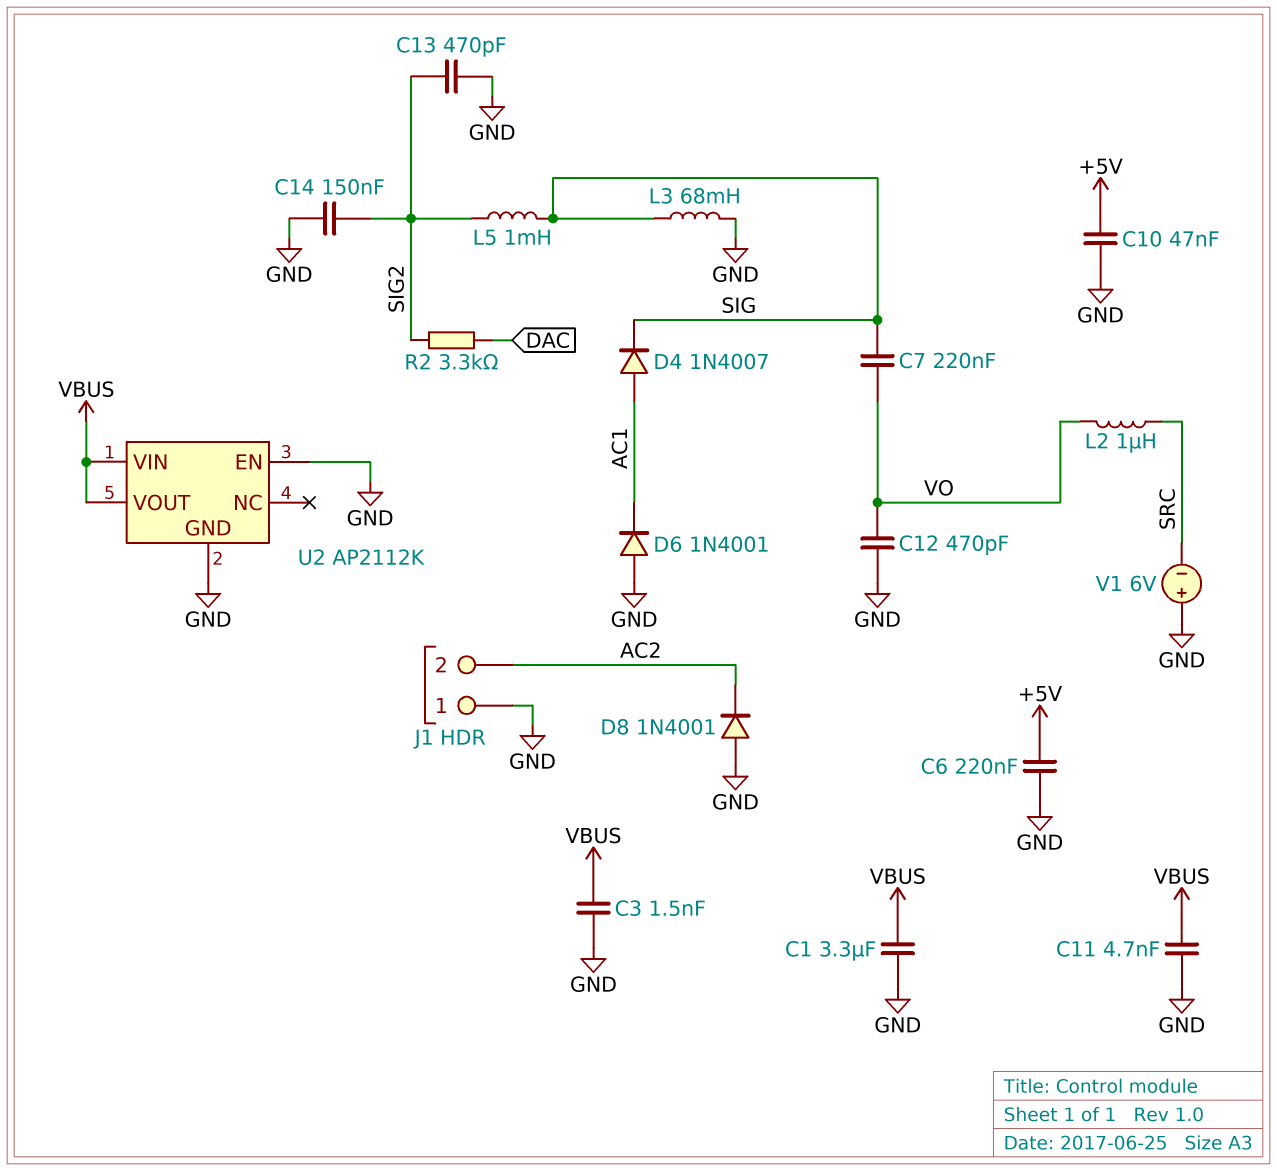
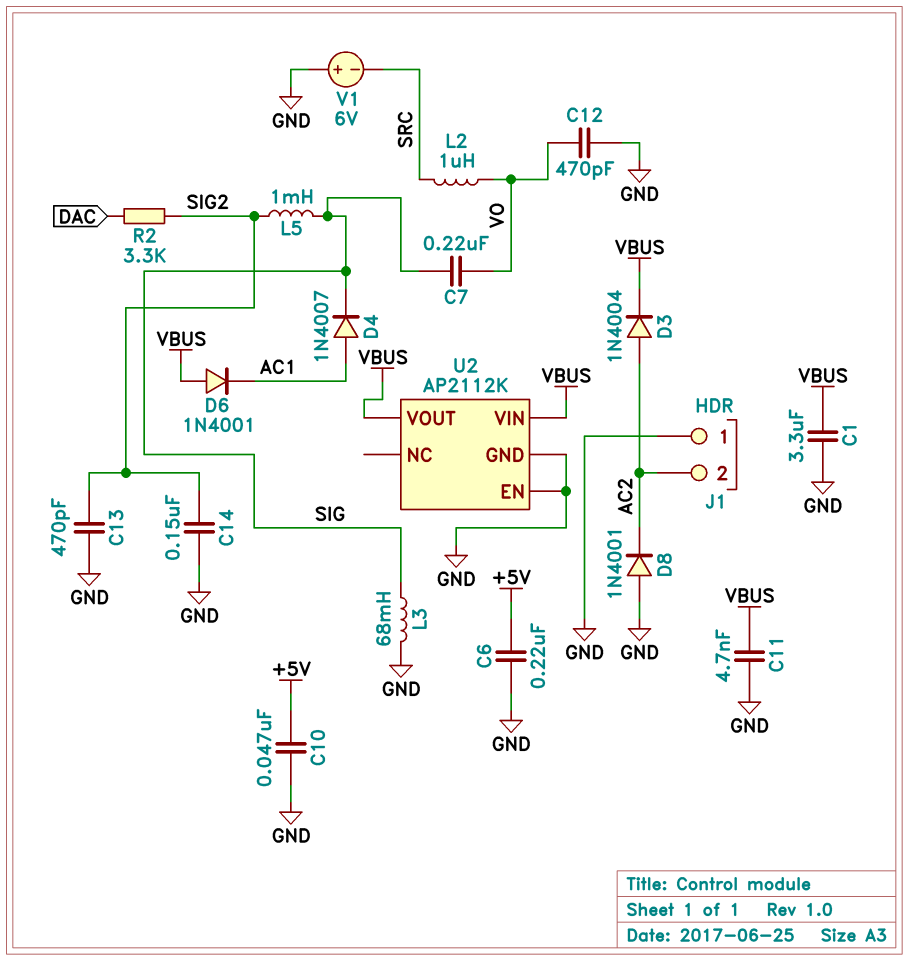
C3: 1.5nF (GND, VBUS) -> none
D3: none -> diode 1N4004 (A AC2, K VBUS)
D6: diode 1N4001 (A GND, K AC1) -> diode 1N4001 (A VBUS, K AC1)

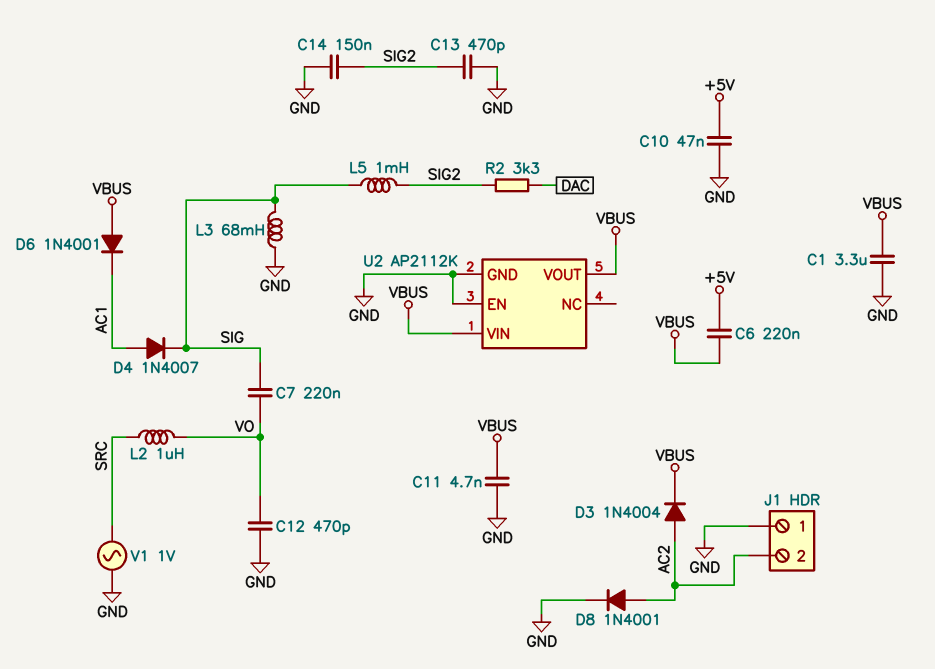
C6: 220nF (+5V, GND) -> 220nF (+5V, VBUS)
D8: diode 1N4001 (A GND, K AC2) -> diode 1N4001 (A AC2, K GND)
V1: 6V (plus GND, minus SRC) -> AC 1V (GND, SRC)

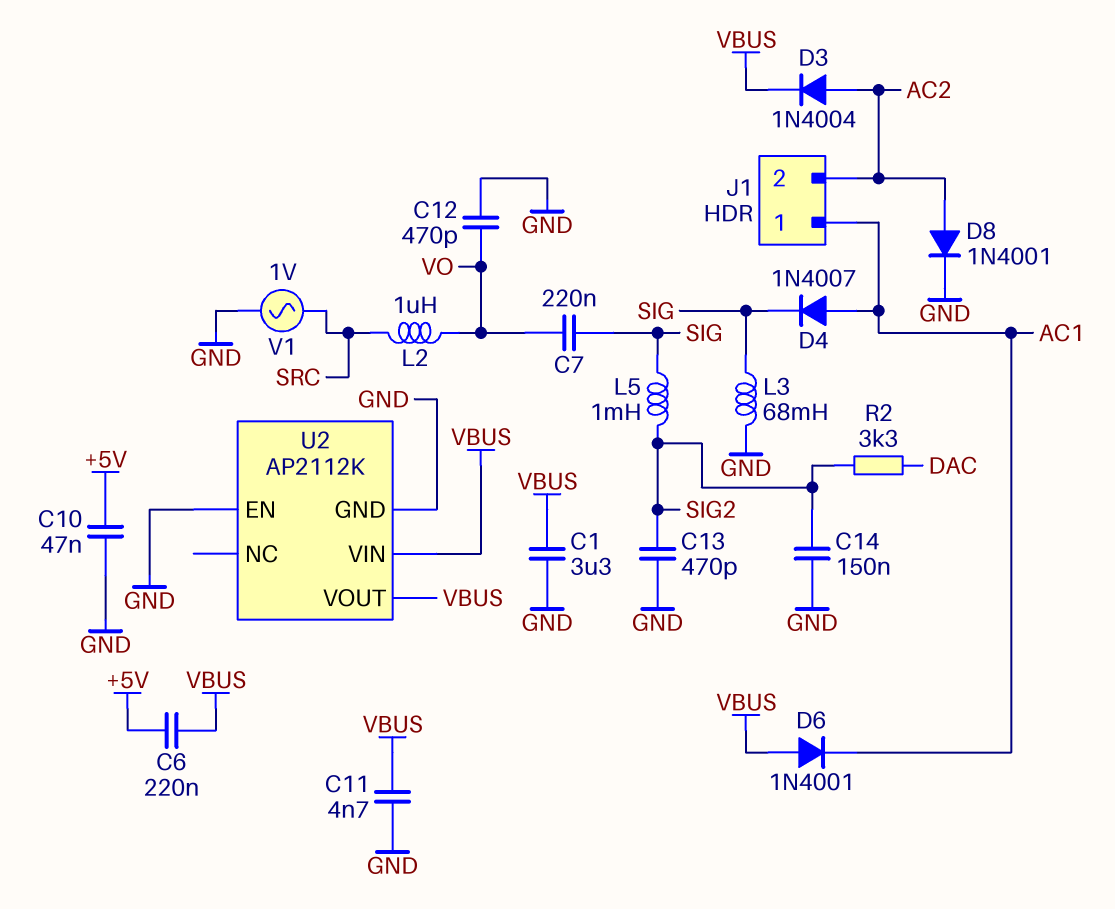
J1 pin 1: GND -> AC1

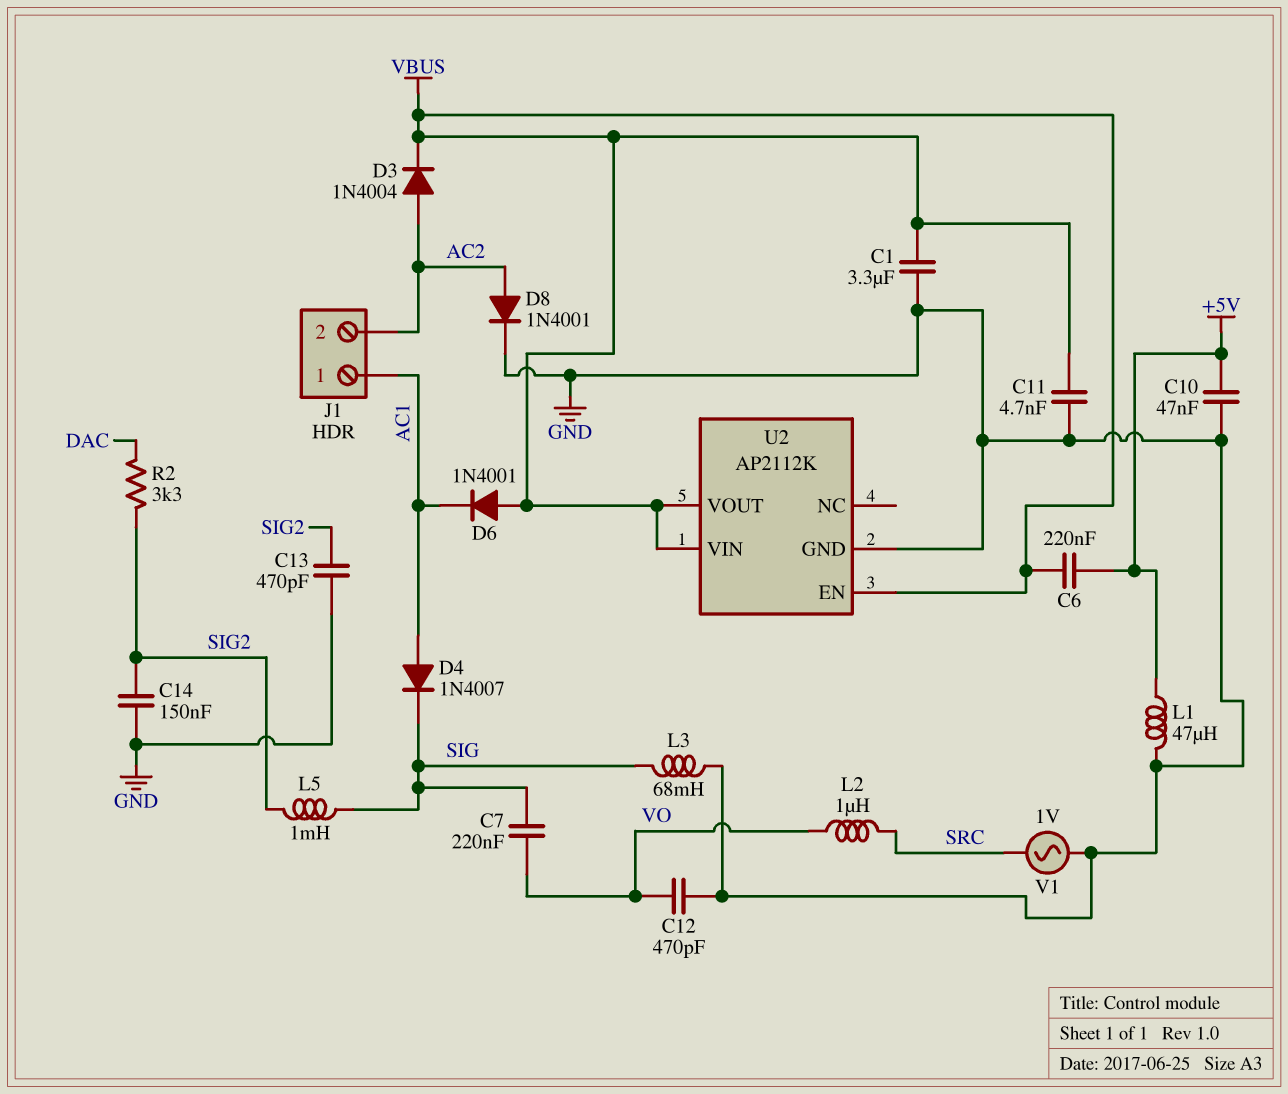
L1: none -> 47uH (+5V, GND)
U2 pin EN: GND -> VBUS

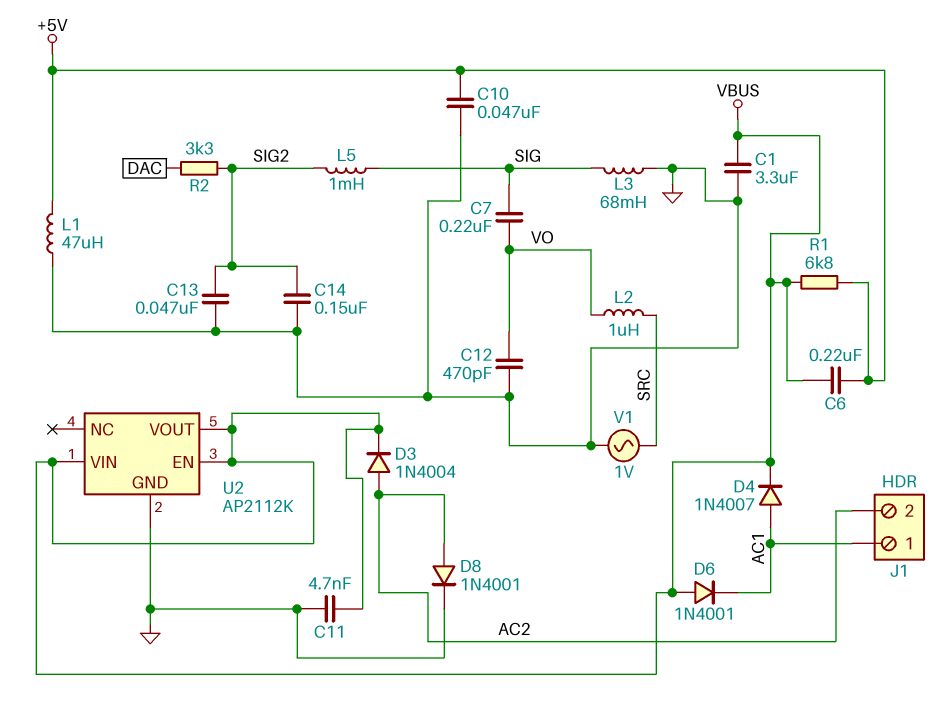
C13: 470pF (GND, SIG2) -> 47nF (GND, SIG2)
D4: diode 1N4007 (A AC1, K SIG) -> diode 1N4007 (A AC1, K VBUS)
R1: none -> 6.8k (+5V, VBUS)

